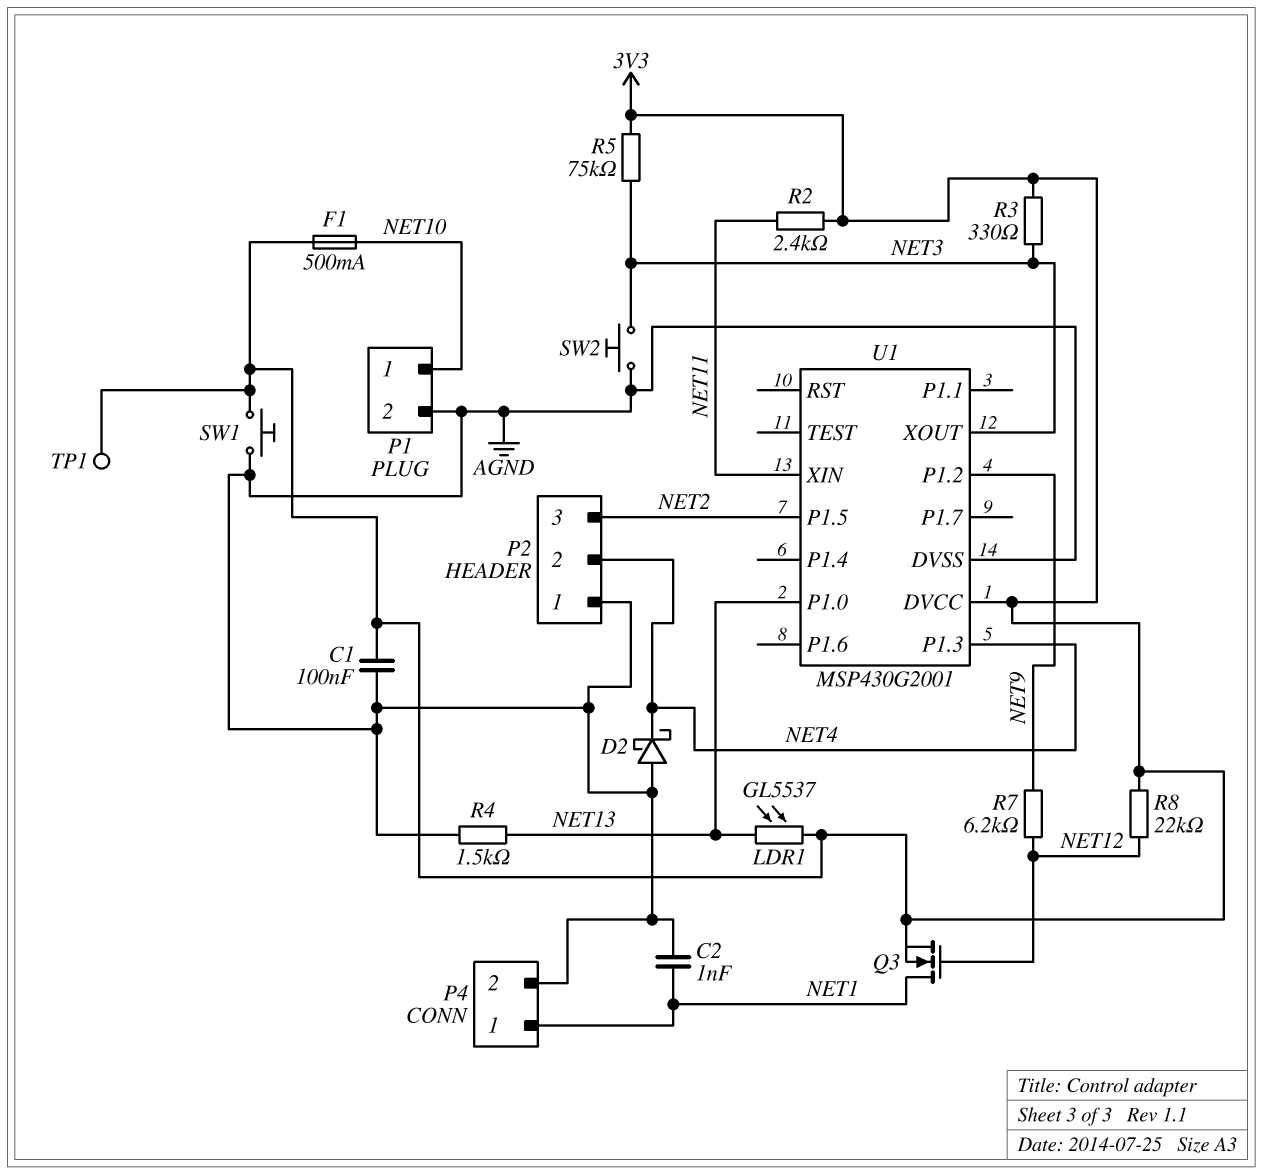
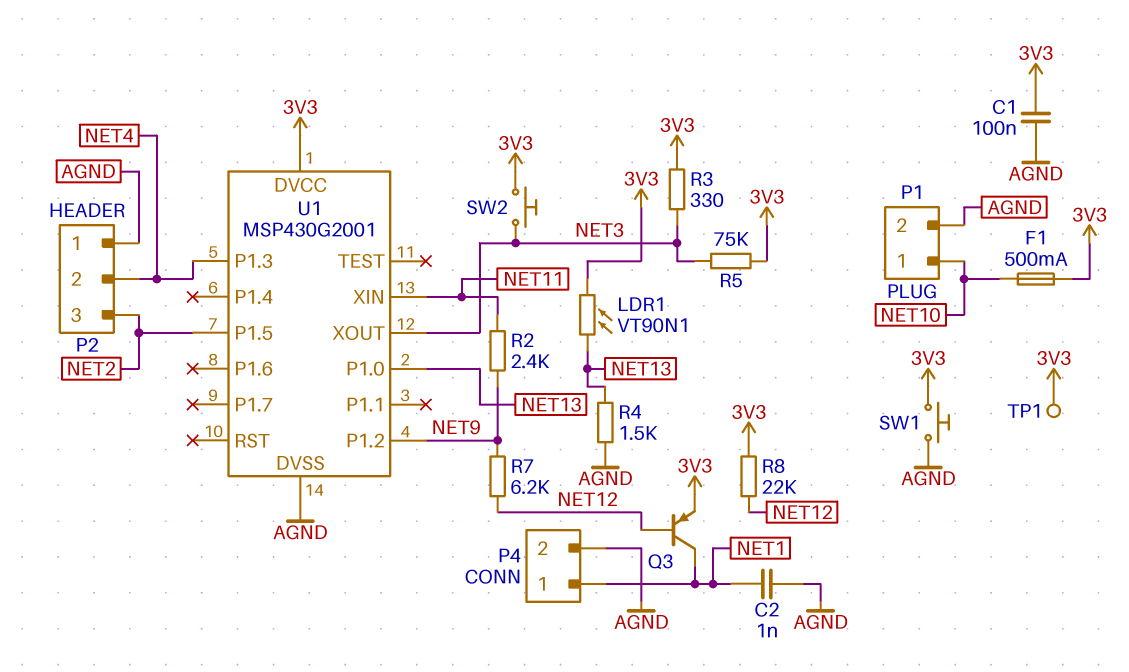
D2: schottky (A AGND, K NET4) -> none
LDR1: GL5537 (3V3, NET13) -> VT90N1 (3V3, NET13)
Q3: NMOS (G NET12, D NET1, S 3V3) -> PNP (B NET12, C NET1, E 3V3)
R2: 2.4k (3V3, NET11) -> 2.4k (NET9, NET11)
SW2: button (AGND, NET3) -> button (3V3, NET3)

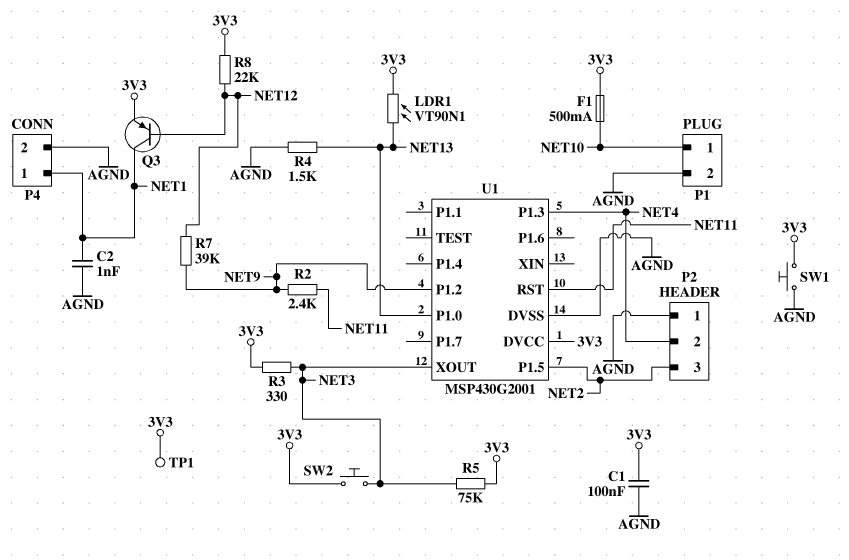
R7: 6.2k (NET9, NET12) -> 39k (NET9, NET12)
U1 pin RST: none -> NET11
U1 pin XIN: NET11 -> none

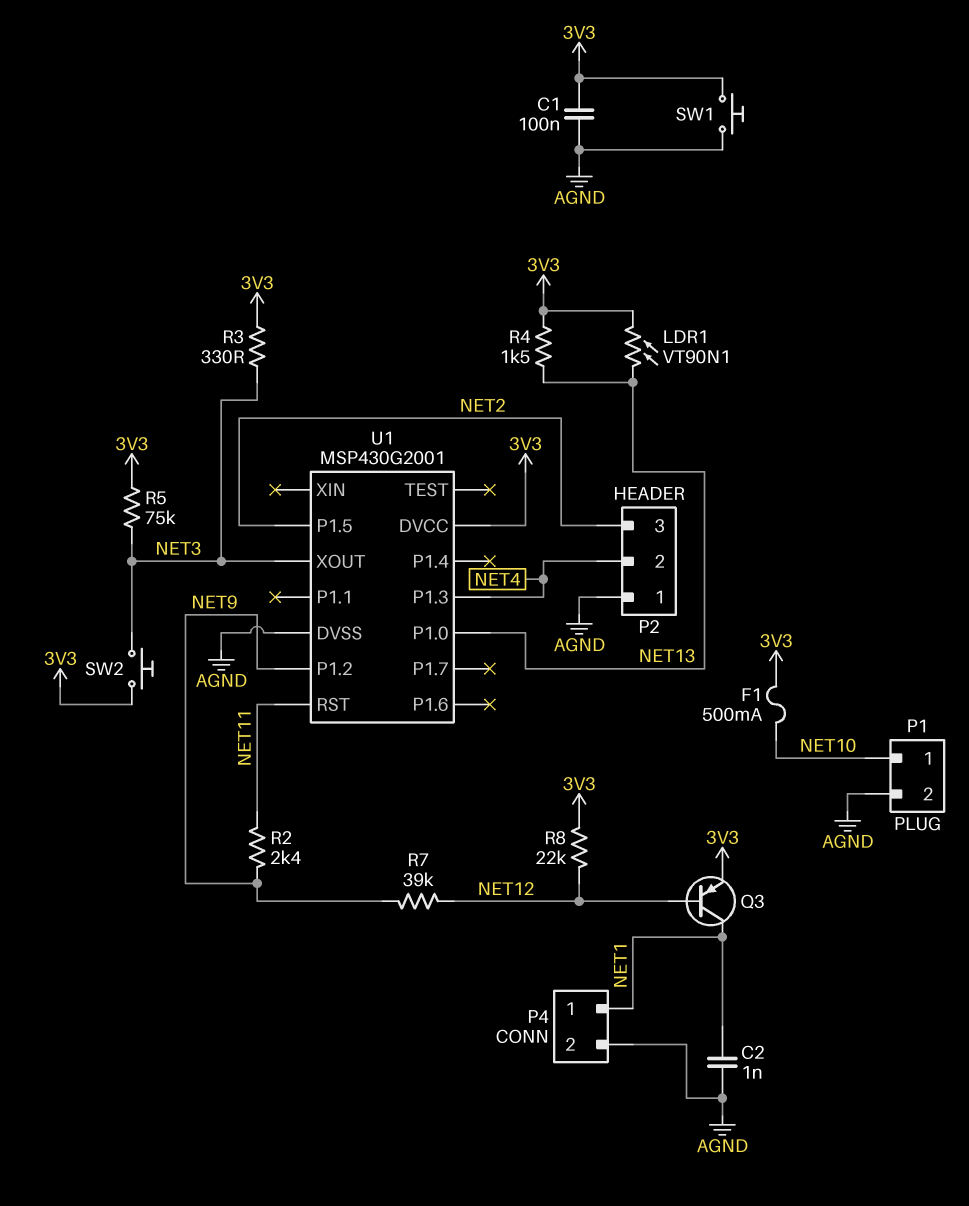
R4: 1.5k (AGND, NET13) -> 1.5k (3V3, NET13)
TP1: test point (3V3) -> none

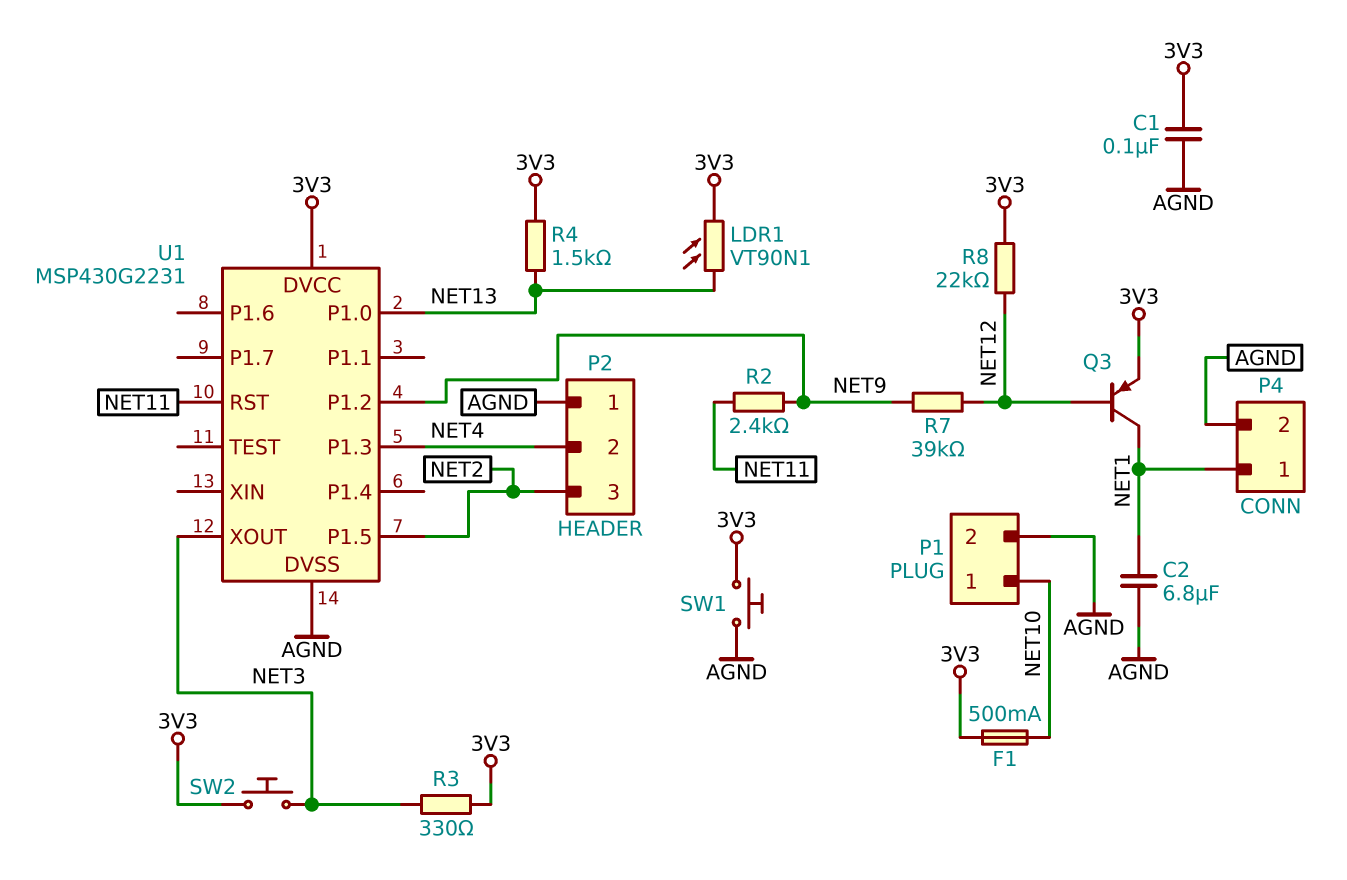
C2: 1nF (AGND, NET1) -> 6.8uF (AGND, NET1)
R5: 75k (3V3, NET3) -> none
U1: MSP430G2001 -> MSP430G2231

